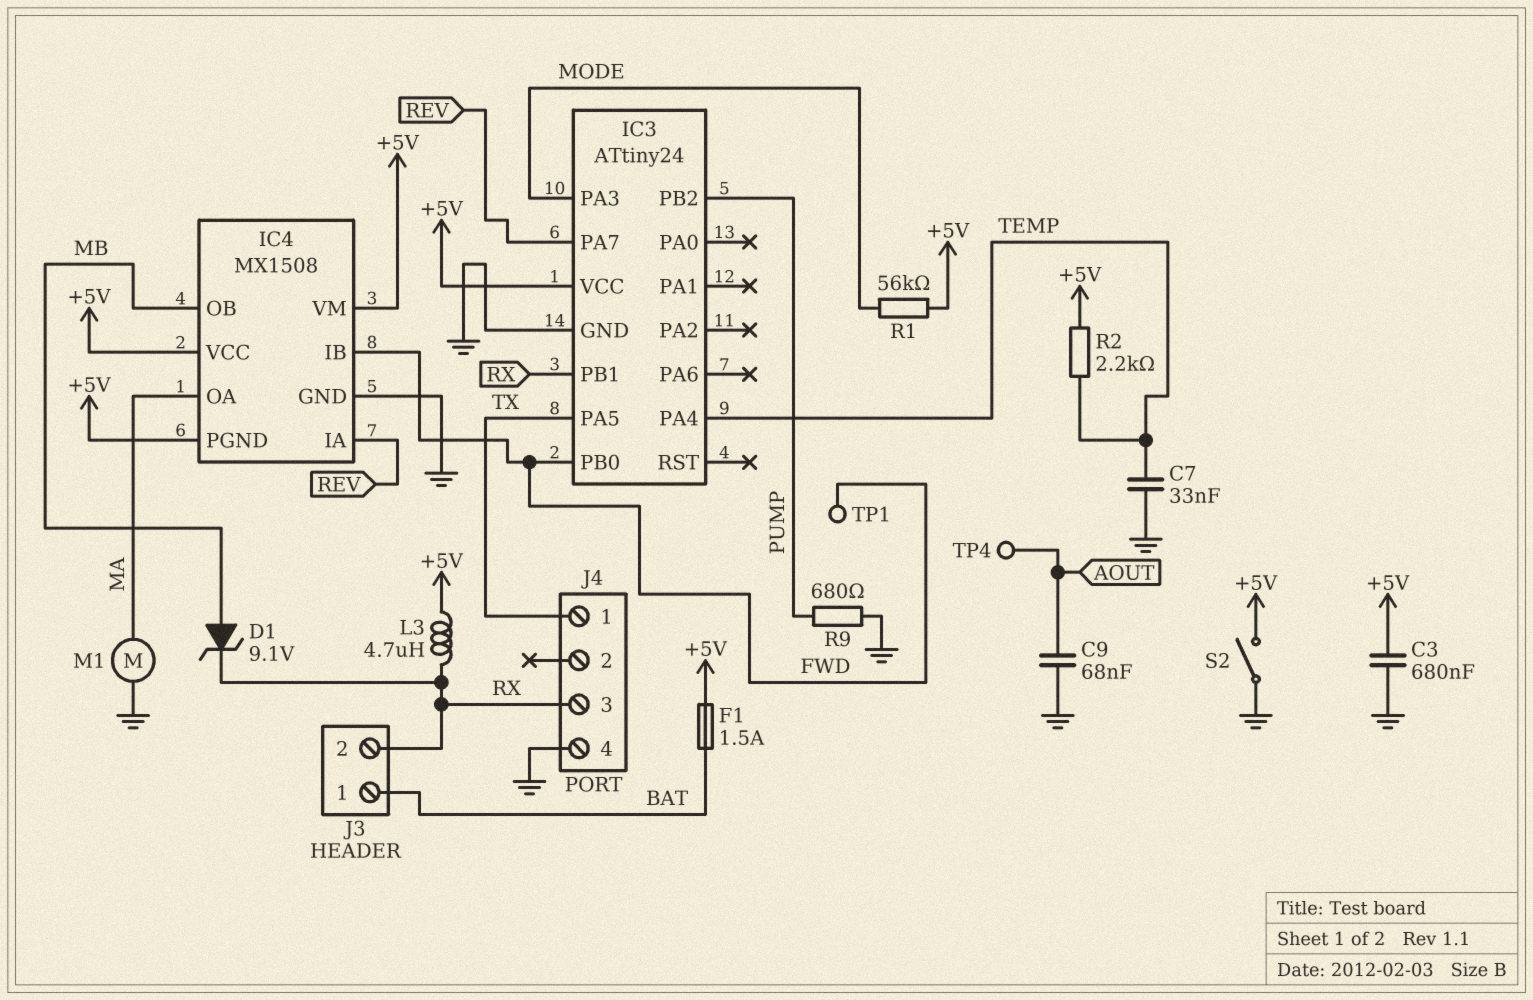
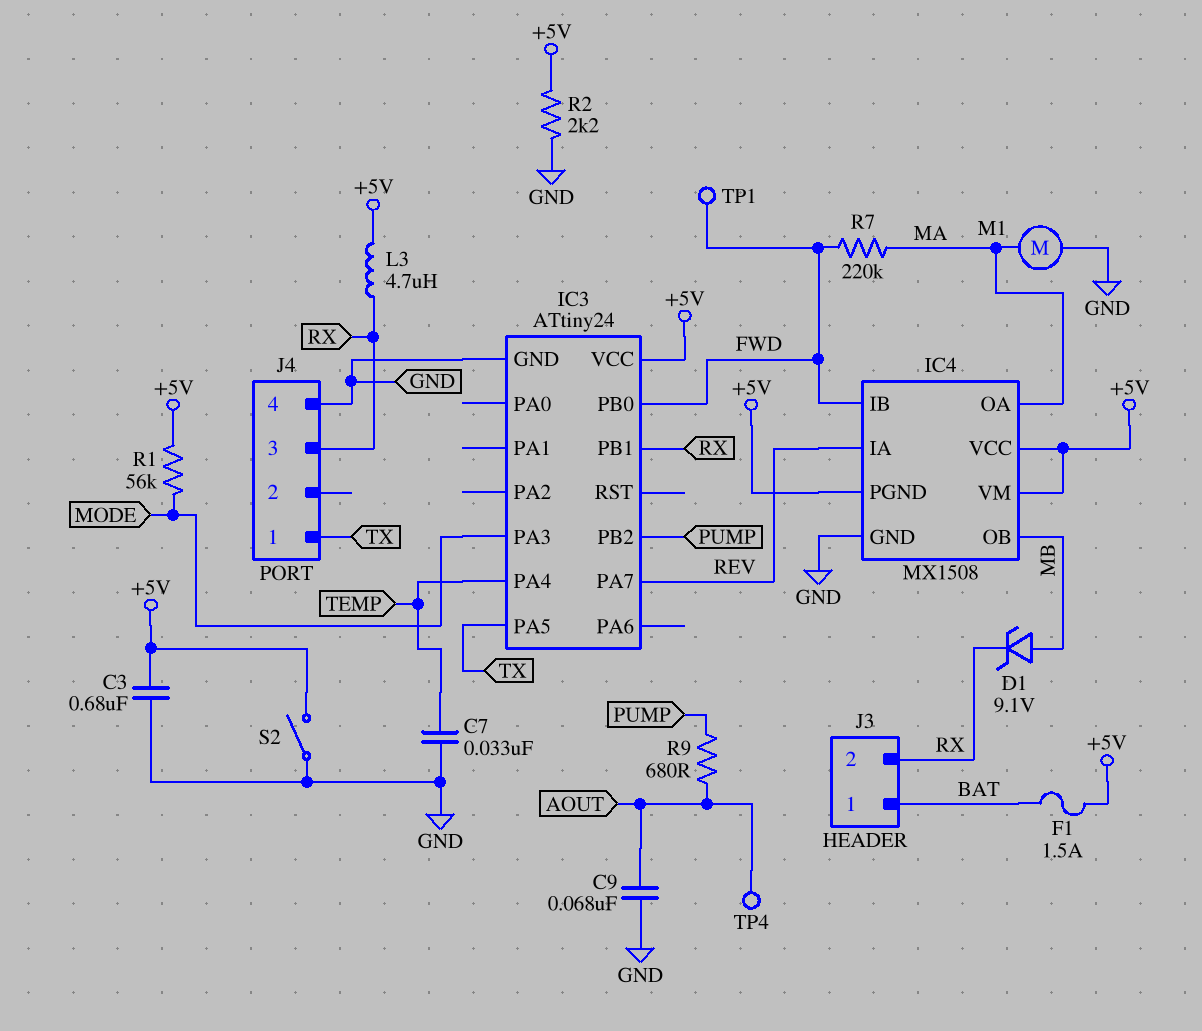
R2: 2.2k (+5V, TEMP) -> 2.2k (+5V, GND)
R7: none -> 220k (FWD, MA)
R9: 680 (GND, PUMP) -> 680 (AOUT, PUMP)

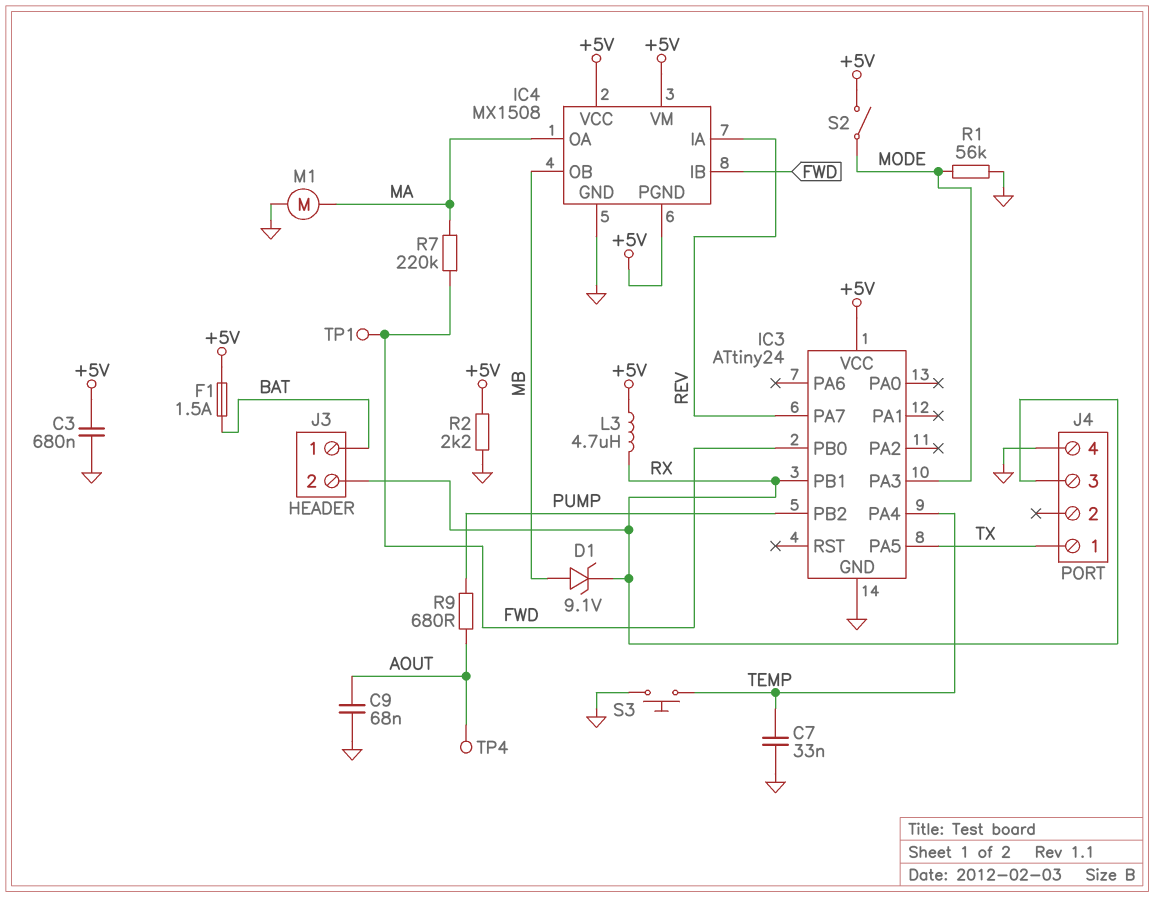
R1: 56k (+5V, MODE) -> 56k (GND, MODE)
S2: switch (+5V, GND) -> switch (+5V, MODE)
S3: none -> button (GND, TEMP)

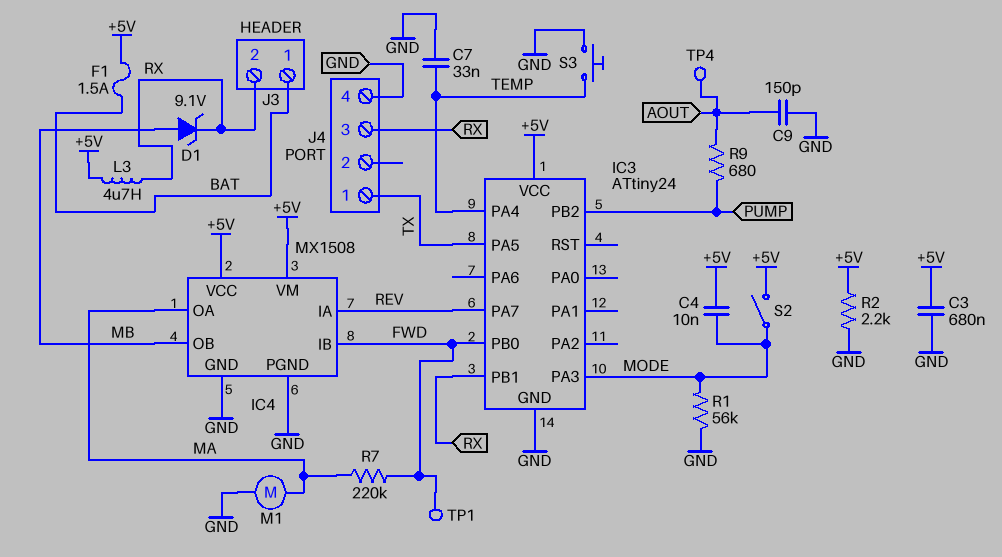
C4: none -> 10nF (+5V, MODE)
C9: 68nF (AOUT, GND) -> 150pF (AOUT, GND)
IC4 pin PGND: +5V -> GND

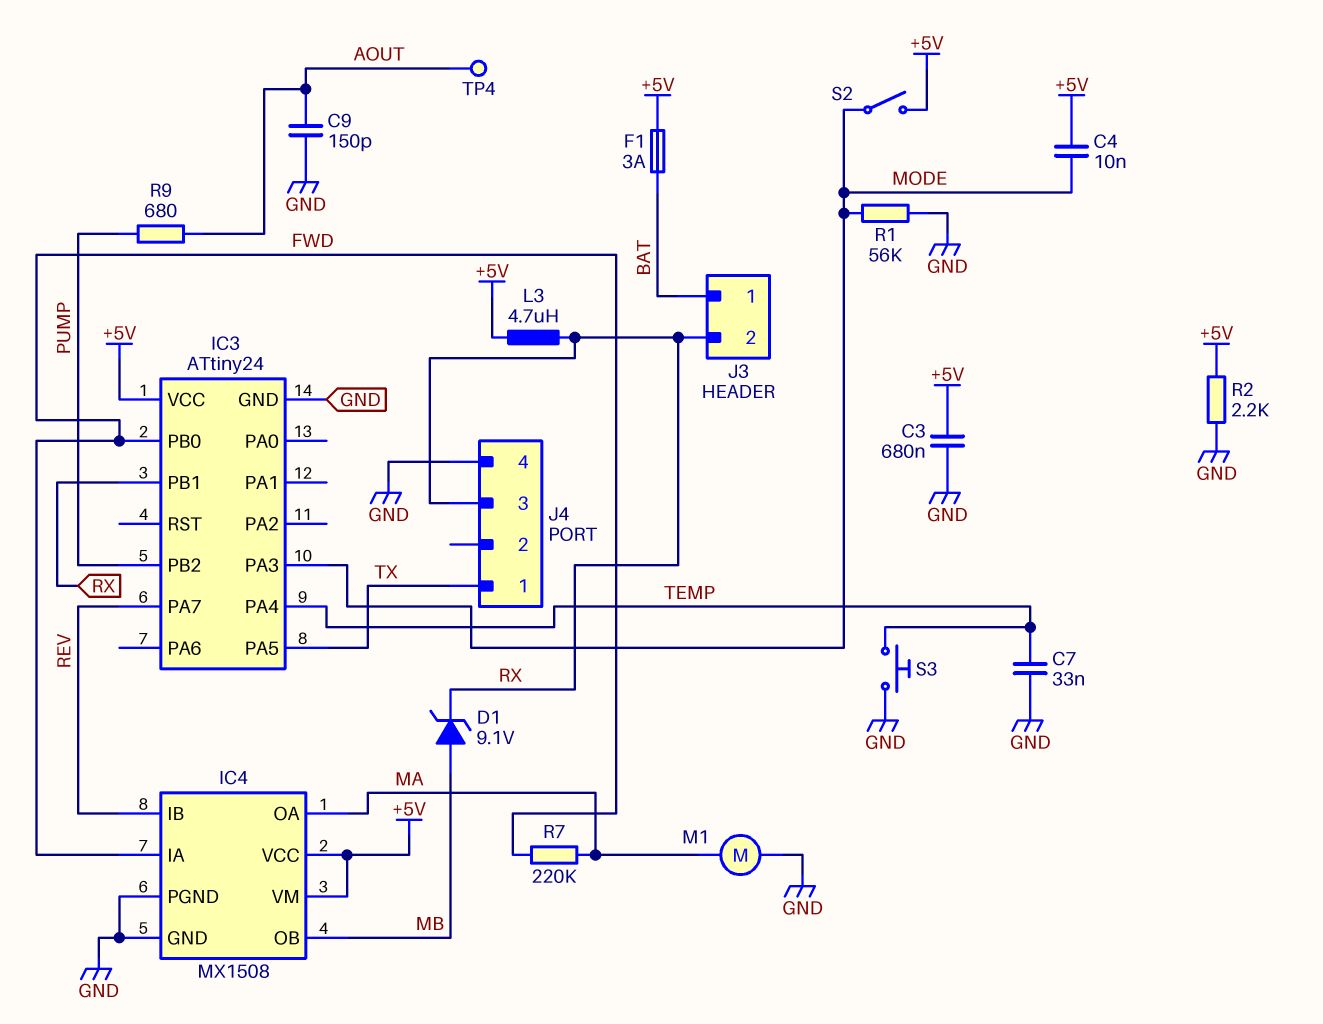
F1: 1.5A (+5V, BAT) -> 3A (+5V, BAT)
IC4 pin IA: REV -> FWD
IC4 pin IB: FWD -> REV
TP1: test point (FWD) -> none

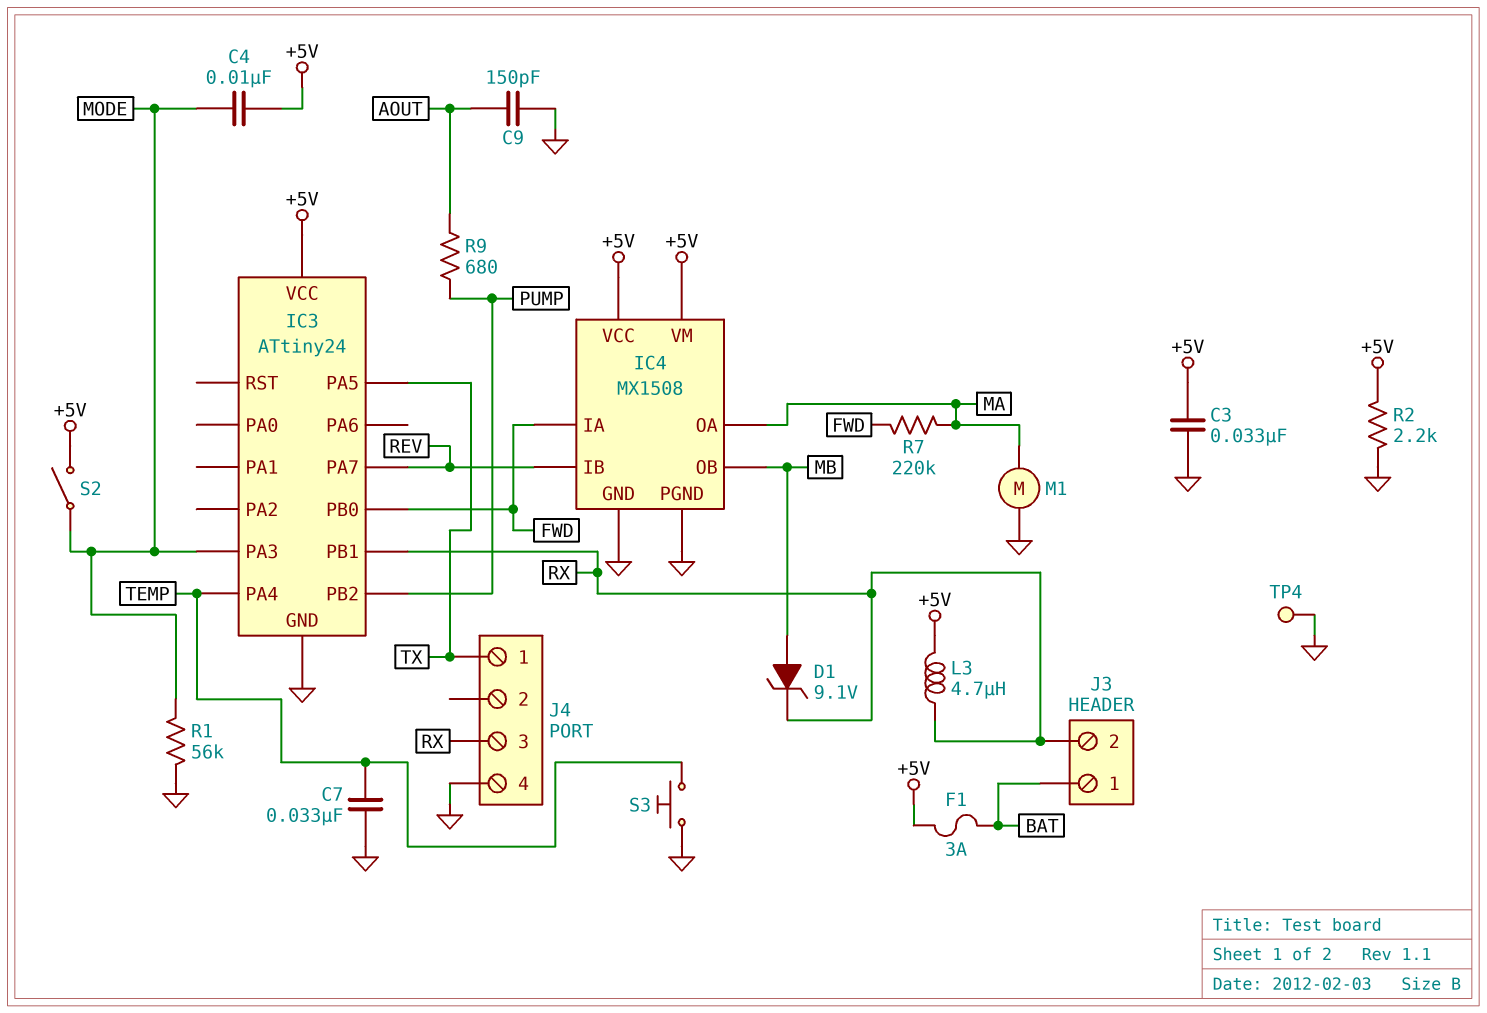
C3: 680nF (+5V, GND) -> 33nF (+5V, GND)
TP4: test point (AOUT) -> test point (GND)

